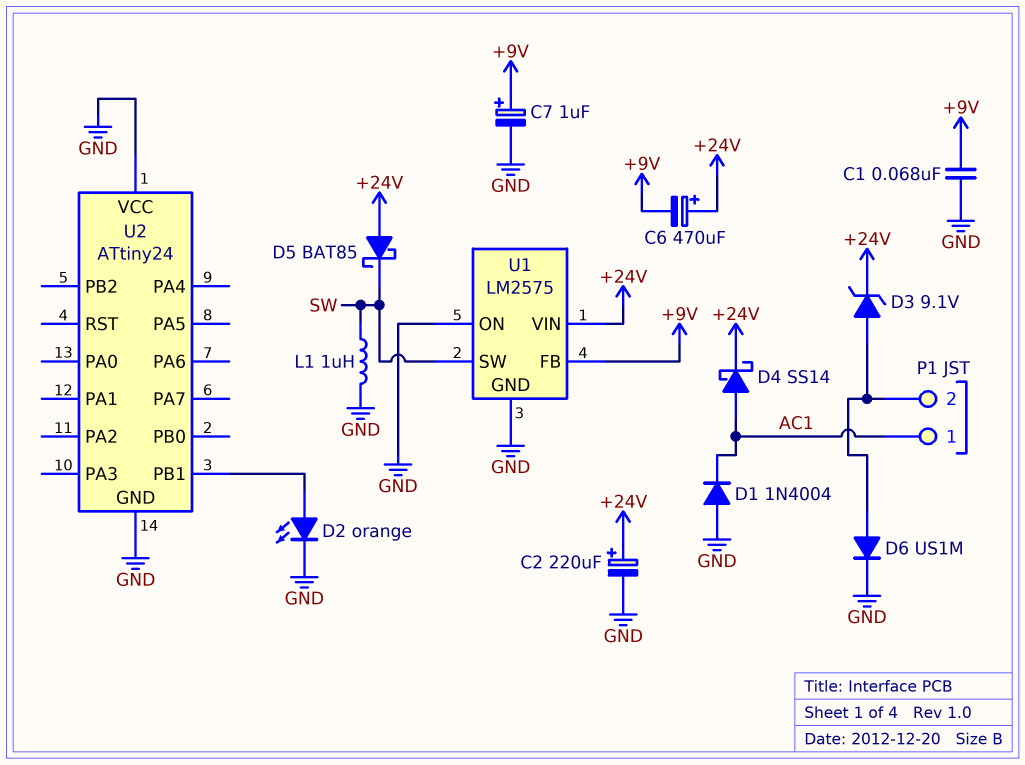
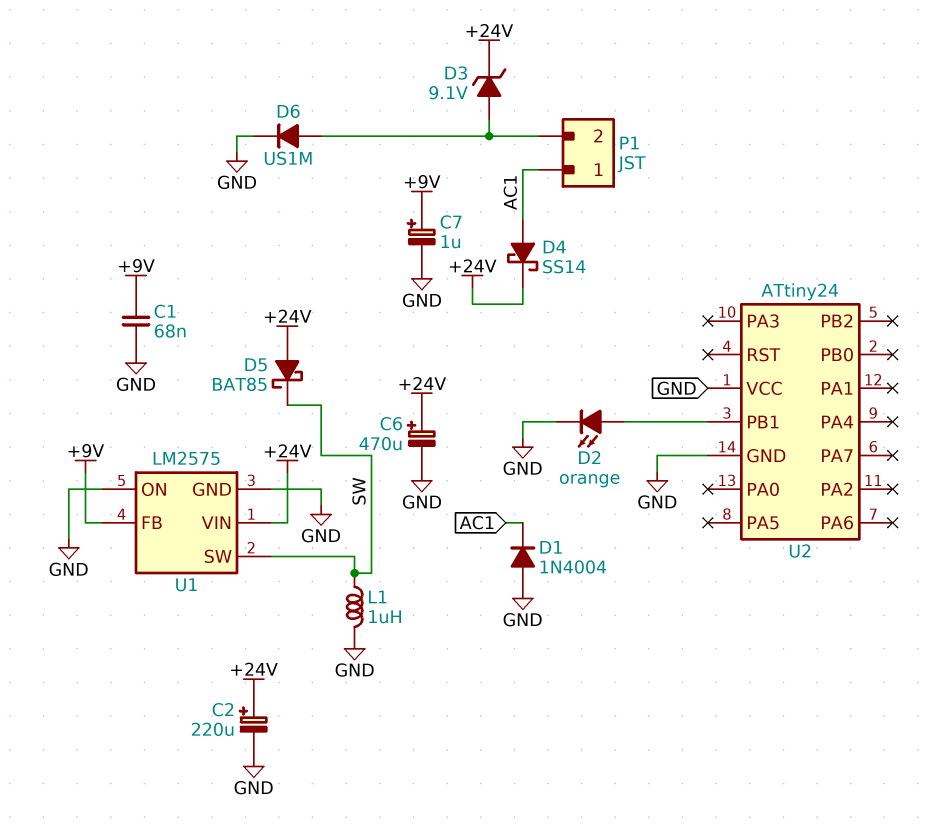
C6: 470uF (plus +24V, minus +9V) -> 470uF (plus +24V, minus GND)

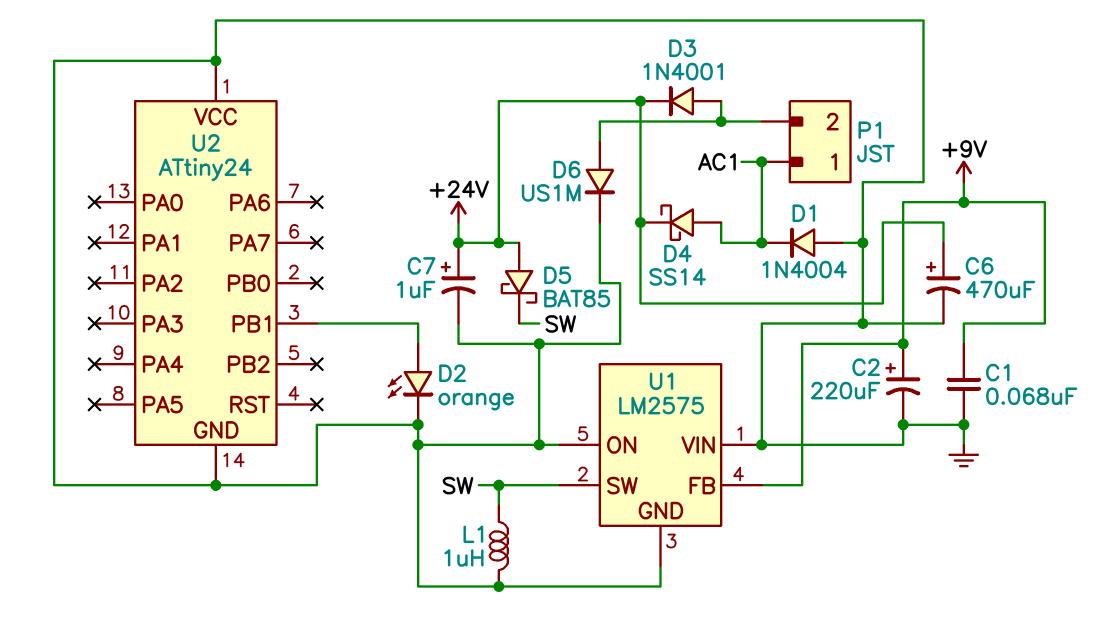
C2: 220uF (plus +24V, minus GND) -> 220uF (plus +9V, minus GND)
C7: 1uF (plus +9V, minus GND) -> 1uF (plus +24V, minus GND)
D3: zener 9.1V (A P1/2, K +24V) -> diode 1N4001 (A P1/2, K +24V)
U1 pin VIN: +24V -> GND

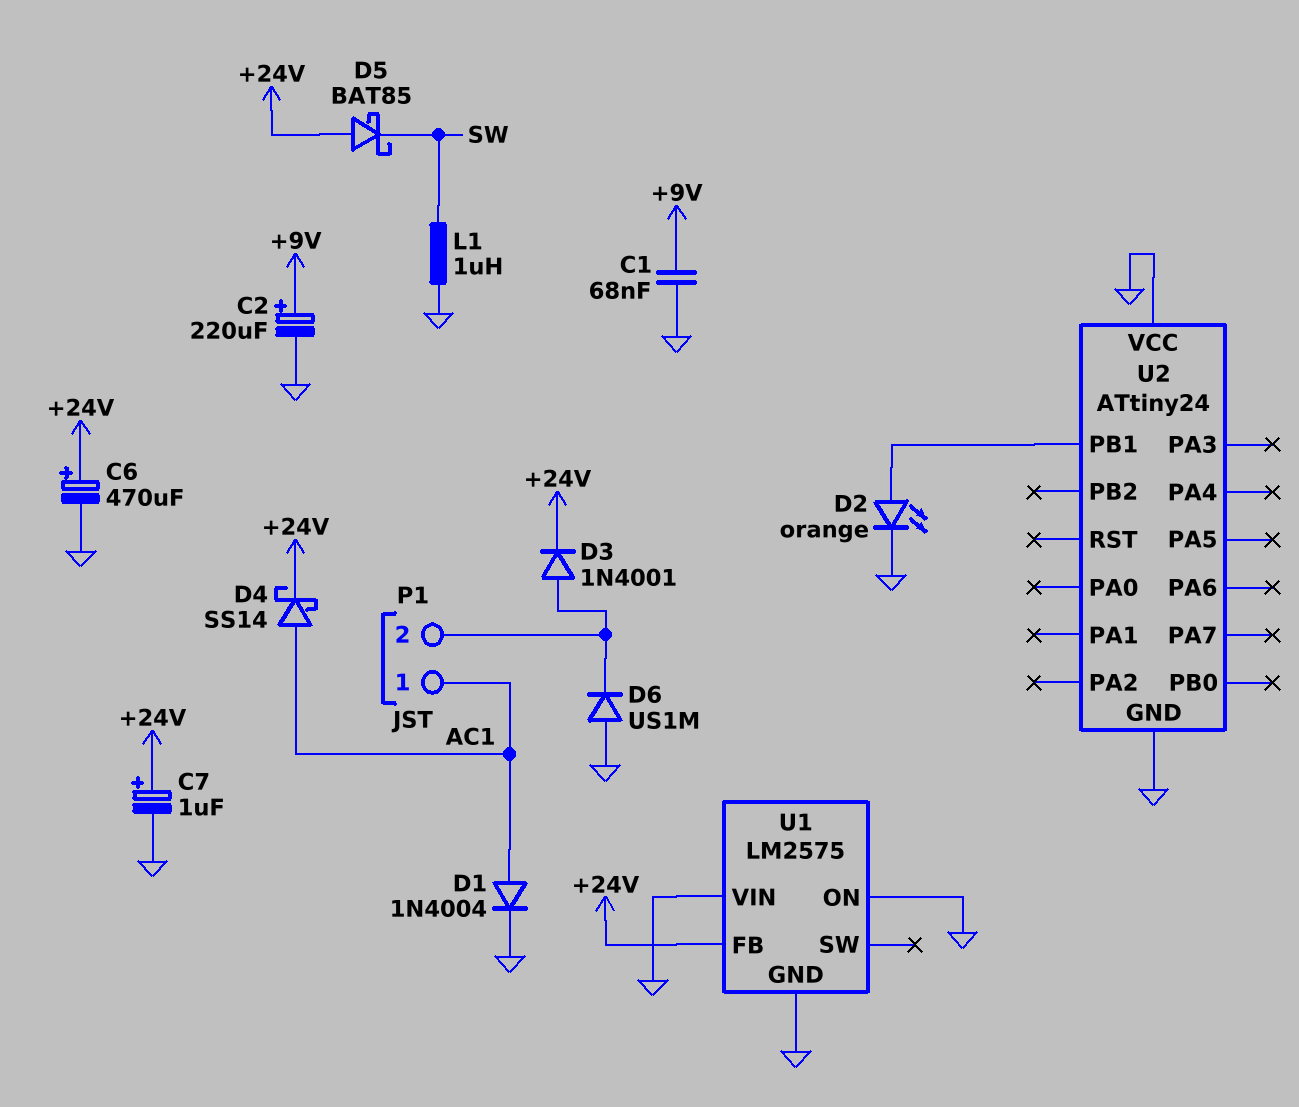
D1: diode 1N4004 (A GND, K AC1) -> diode 1N4004 (A AC1, K GND)
D6: diode US1M (A P1/2, K GND) -> diode US1M (A GND, K P1/2)
U1 pin FB: +9V -> +24V
U1 pin SW: SW -> none

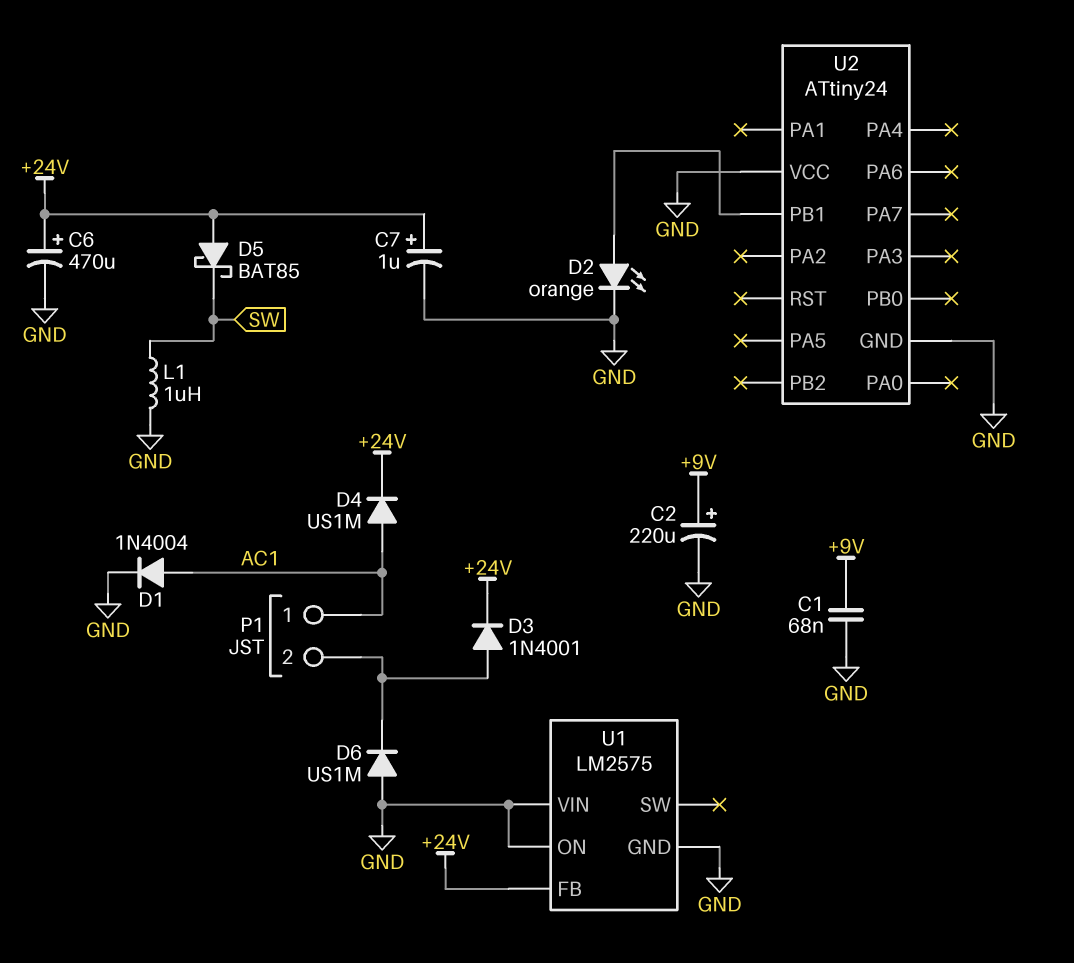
D4: schottky SS14 (A AC1, K +24V) -> diode US1M (A AC1, K +24V)

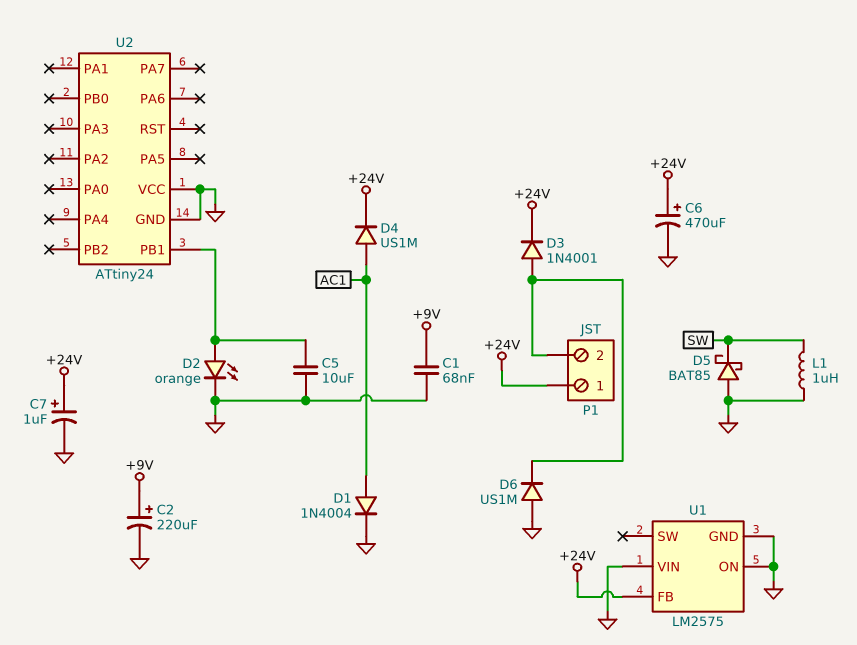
C5: none -> 10uF (GND, U2/PB1)
D5: schottky BAT85 (A +24V, K SW) -> schottky BAT85 (A GND, K SW)
P1 pin 1: AC1 -> +24V

